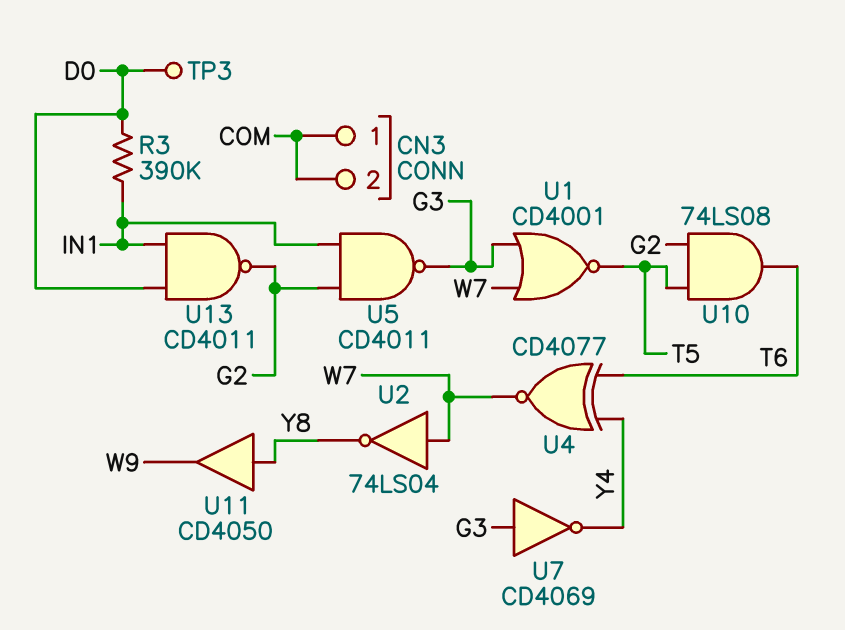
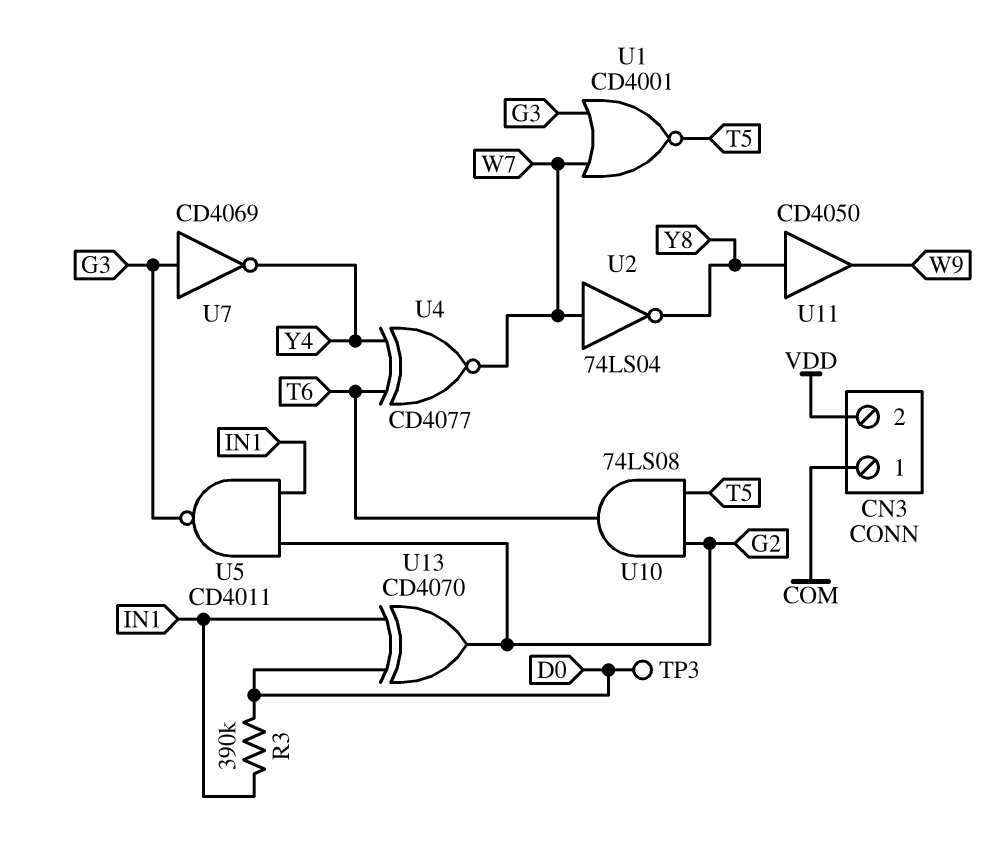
CN3 pin 2: COM -> VDD
U13: NAND CD4011 (in D0, in IN1, out G2) -> XOR CD4070 (in D0, in IN1, out G2)

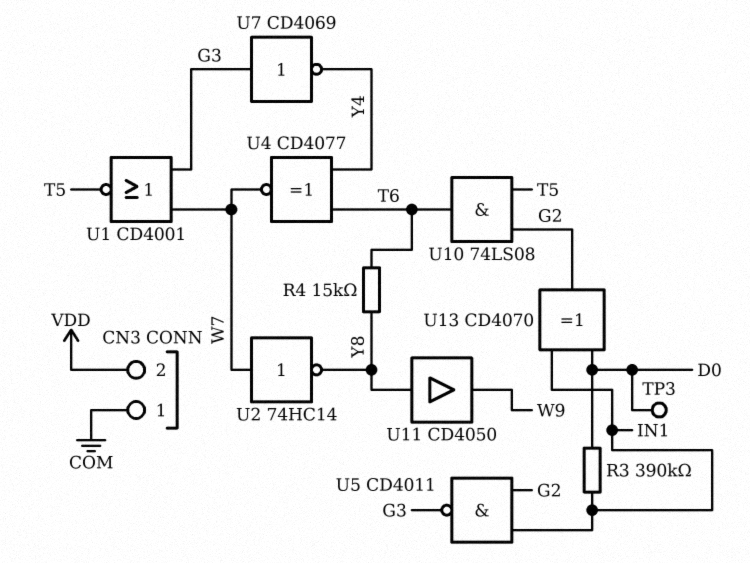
R4: none -> 15k (T6, Y8)
U2: NOT 74LS04 (in W7, out Y8) -> NOT 74HC14 (in W7, out Y8)

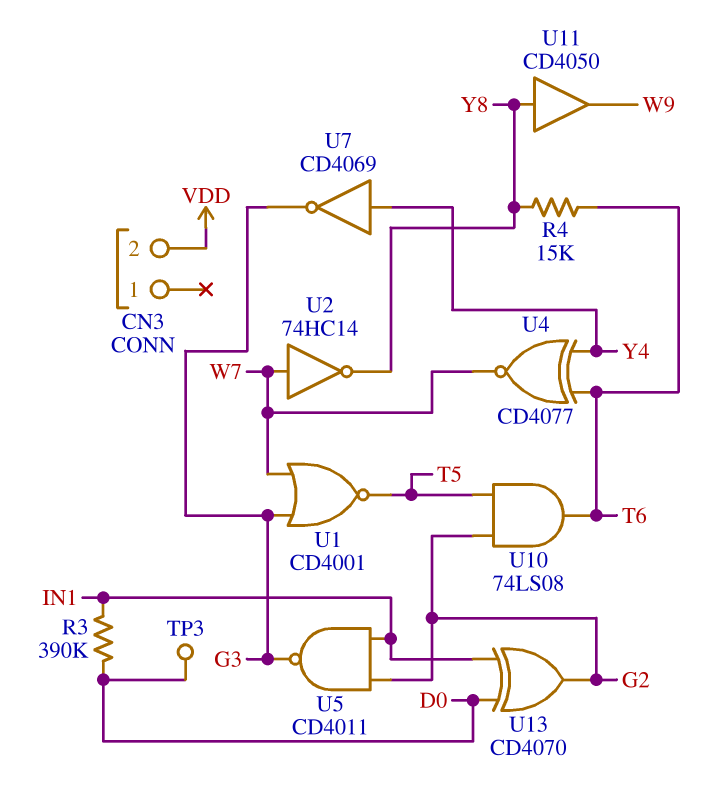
CN3 pin 1: COM -> none
U7: NOT CD4069 (in G3, out Y4) -> NOT CD4069 (in Y4, out G3)

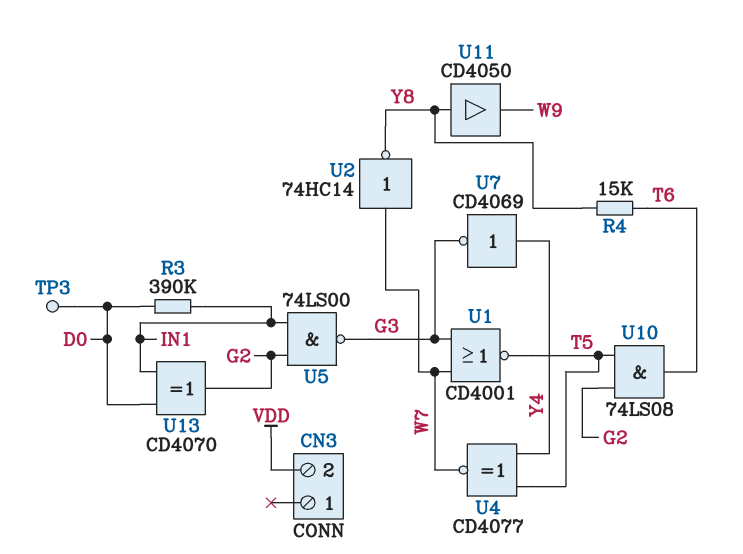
U4: XNOR CD4077 (in T6, in Y4, out W7) -> XNOR CD4077 (in T5, in Y4, out W7)
U5: NAND CD4011 (in G2, in IN1, out G3) -> NAND 74LS00 (in G2, in IN1, out G3)

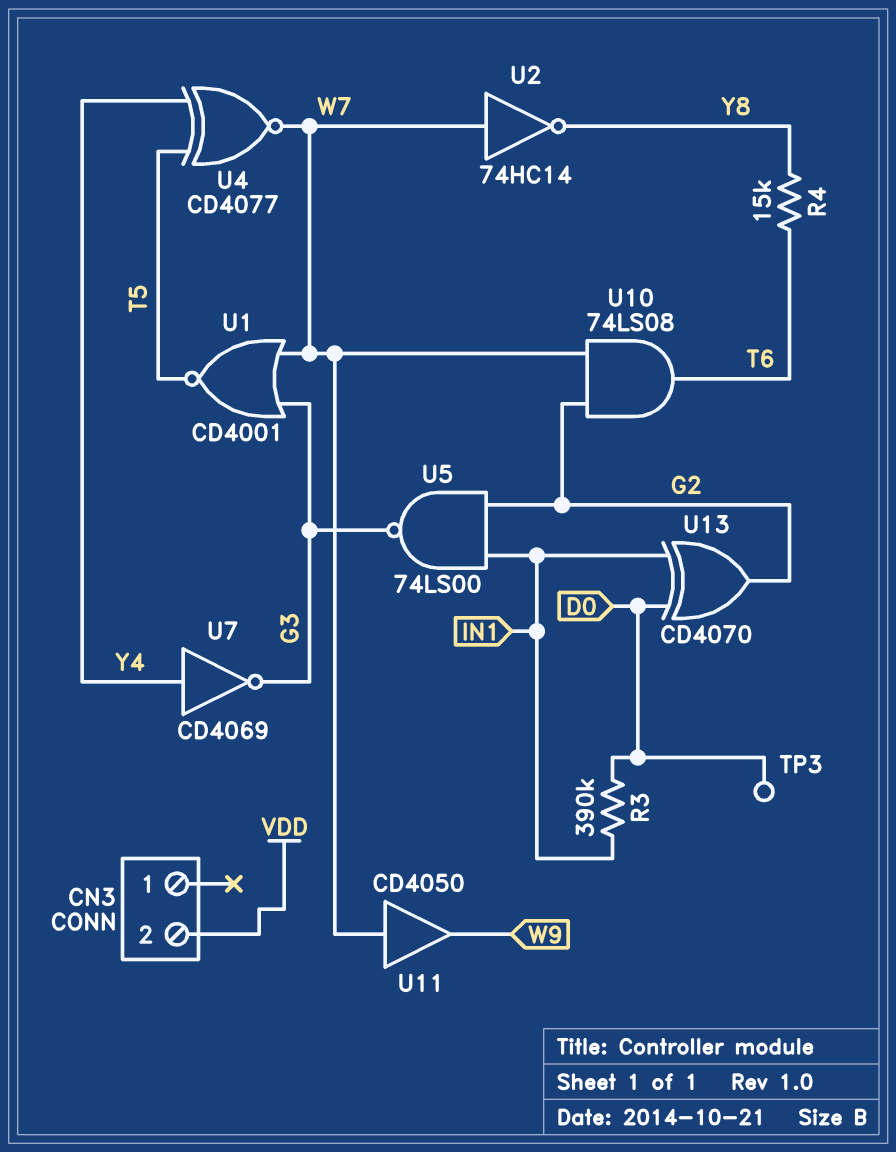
U10: AND 74LS08 (in G2, in T5, out T6) -> AND 74LS08 (in G2, in W7, out T6)
U11: buffer CD4050 (in Y8, out W9) -> buffer CD4050 (in W7, out W9)

